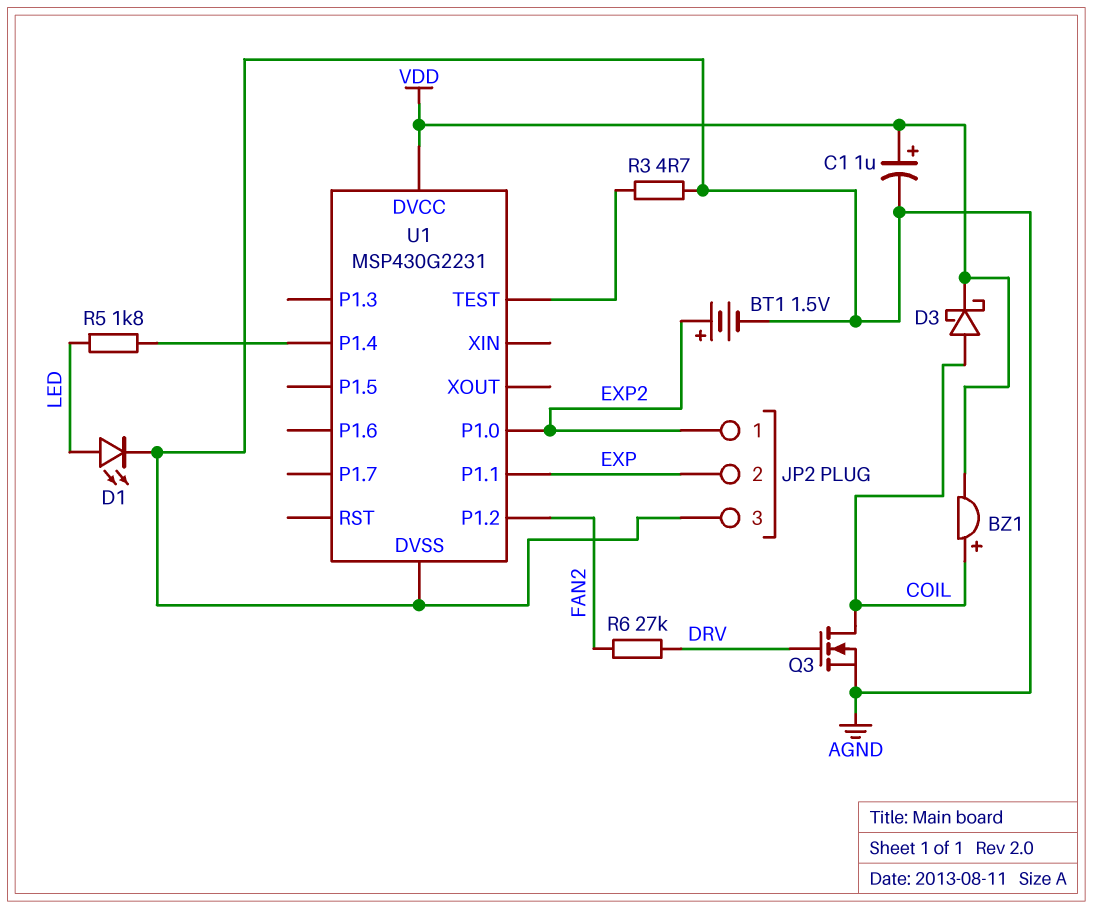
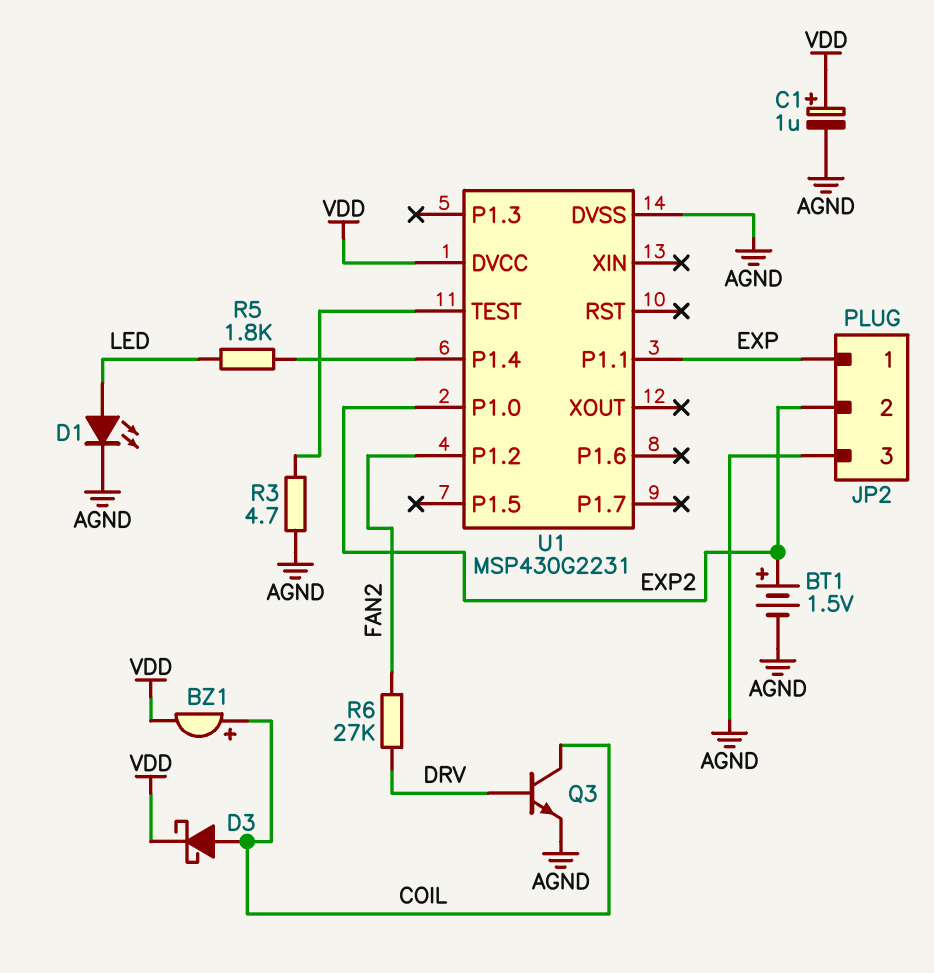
JP2 pin 1: EXP2 -> EXP
JP2 pin 2: EXP -> EXP2
Q3: NMOS (G DRV, D COIL, S AGND) -> NPN (B DRV, C COIL, E AGND)

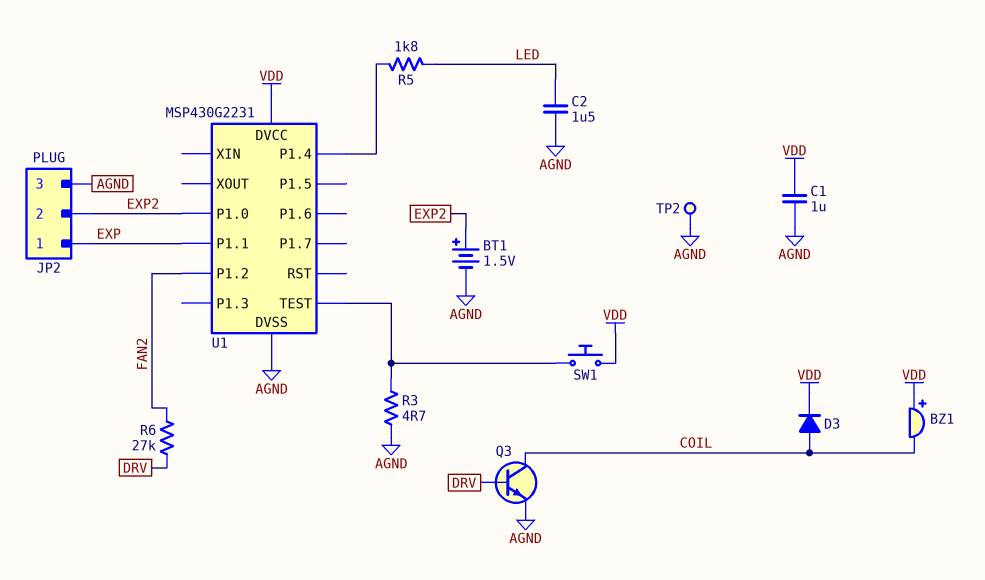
BZ1: buzzer (plus COIL, minus VDD) -> buzzer (plus VDD, minus COIL)
C1: 1uF (plus VDD, minus AGND) -> 1uF (AGND, VDD)
C2: none -> 1.5uF (AGND, LED)
D1: LED (A LED, K AGND) -> none
D3: schottky (A COIL, K VDD) -> diode (A COIL, K VDD)
SW1: none -> button (U1/TEST, VDD)
TP2: none -> test point (AGND)

